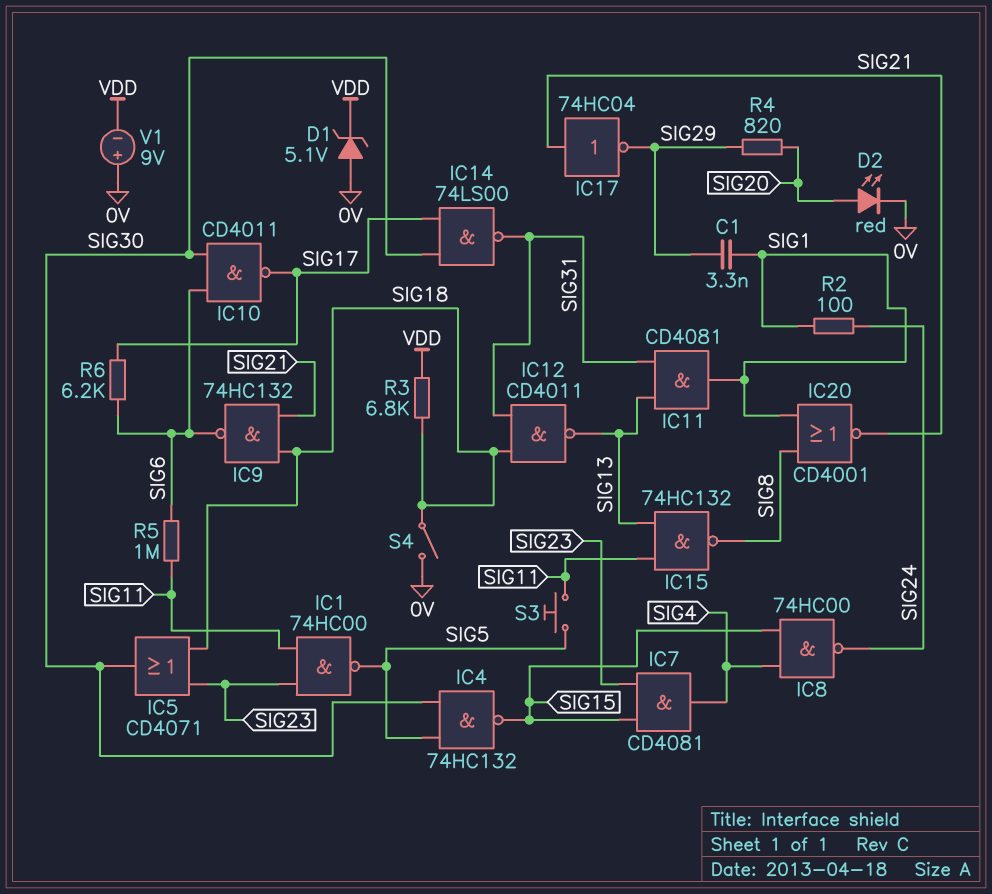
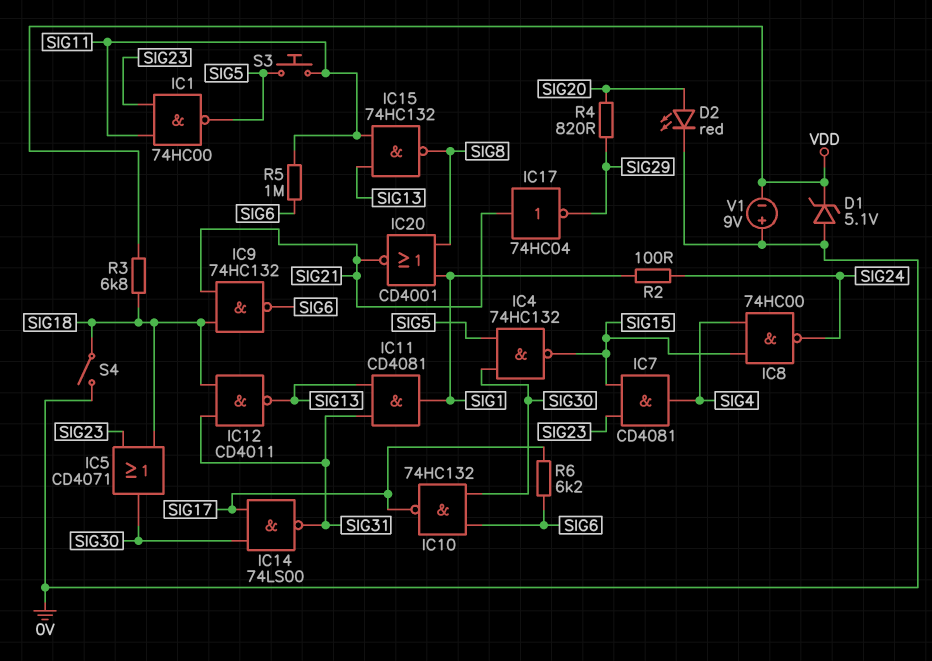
C1: 3.3nF (SIG1, SIG29) -> none
IC10: NAND CD4011 (in SIG6, in SIG30, out SIG17) -> NAND 74HC132 (in SIG6, in SIG30, out SIG17)

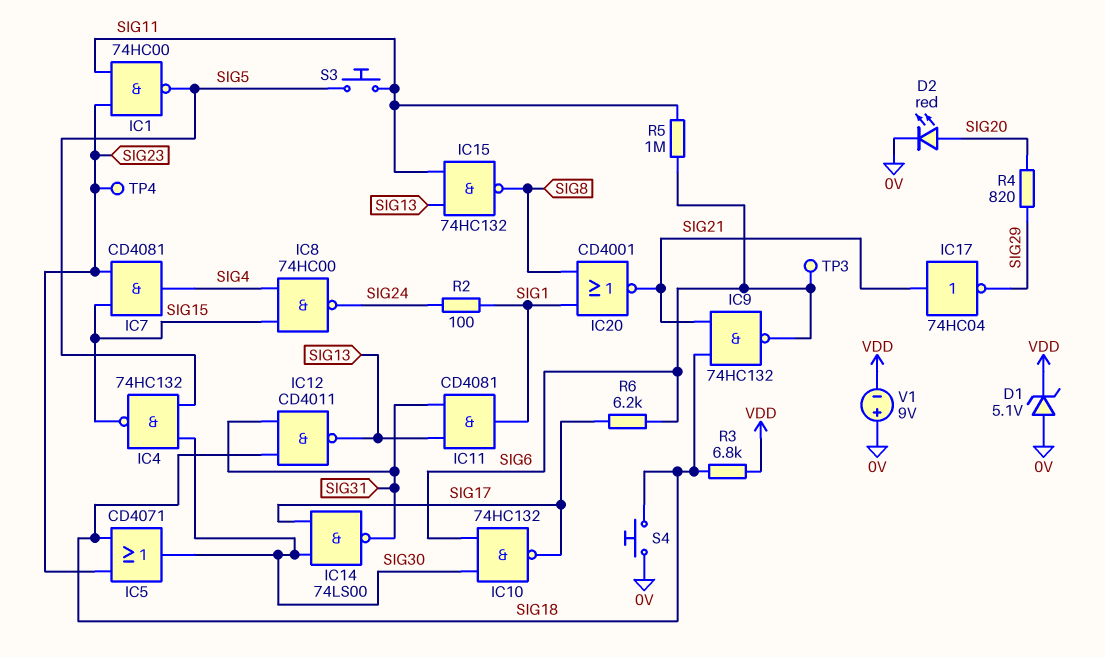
S4: switch (0V, SIG18) -> button (0V, SIG18)
TP3: none -> test point (SIG6)
TP4: none -> test point (SIG23)

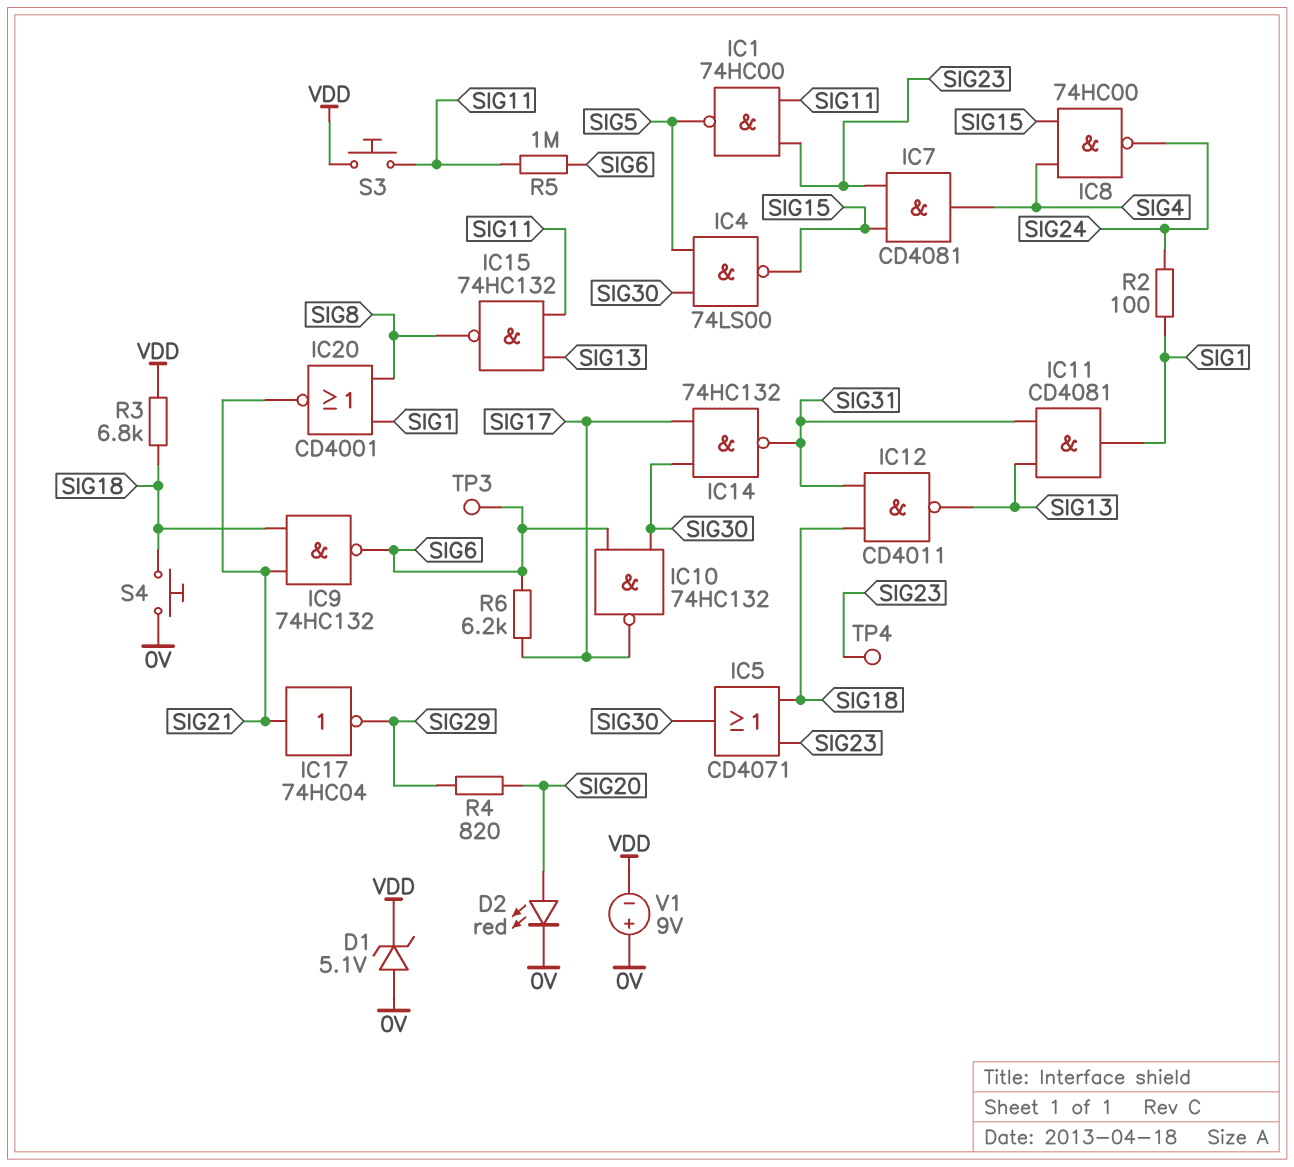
IC4: NAND 74HC132 (in SIG5, in SIG30, out SIG15) -> NAND 74LS00 (in SIG5, in SIG30, out SIG15)
IC14: NAND 74LS00 (in SIG17, in SIG30, out SIG31) -> NAND 74HC132 (in SIG17, in SIG30, out SIG31)
S3: button (SIG5, SIG11) -> button (SIG11, VDD)

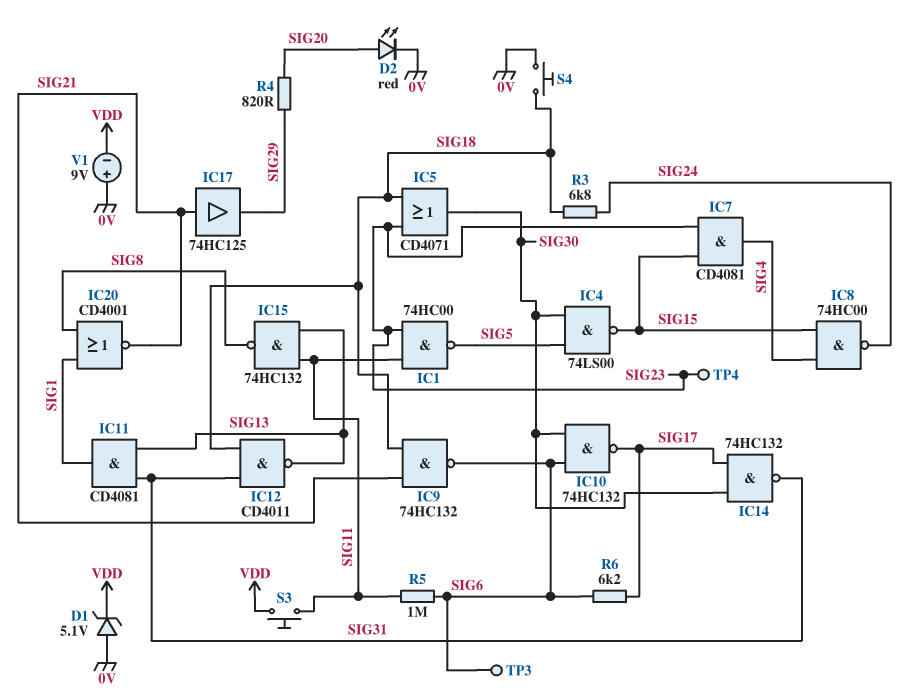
IC17: NOT 74HC04 (in SIG21, out SIG29) -> buffer 74HC125 (in SIG21, out SIG29)
R2: 100 (SIG1, SIG24) -> none
R3: 6.8k (SIG18, VDD) -> 6.8k (SIG18, SIG24)

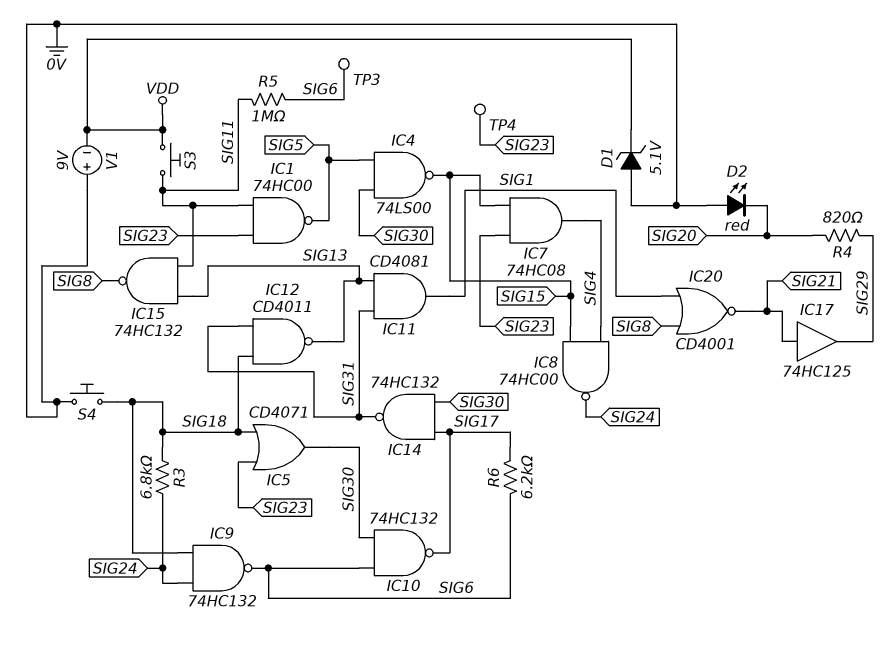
D2: LED red (A SIG20, K 0V) -> LED red (A 0V, K SIG20)
IC7: AND CD4081 (in SIG15, in SIG23, out SIG4) -> AND 74HC08 (in SIG15, in SIG23, out SIG4)
IC9: NAND 74HC132 (in SIG18, in SIG21, out SIG6) -> NAND 74HC132 (in SIG18, in SIG24, out SIG6)

